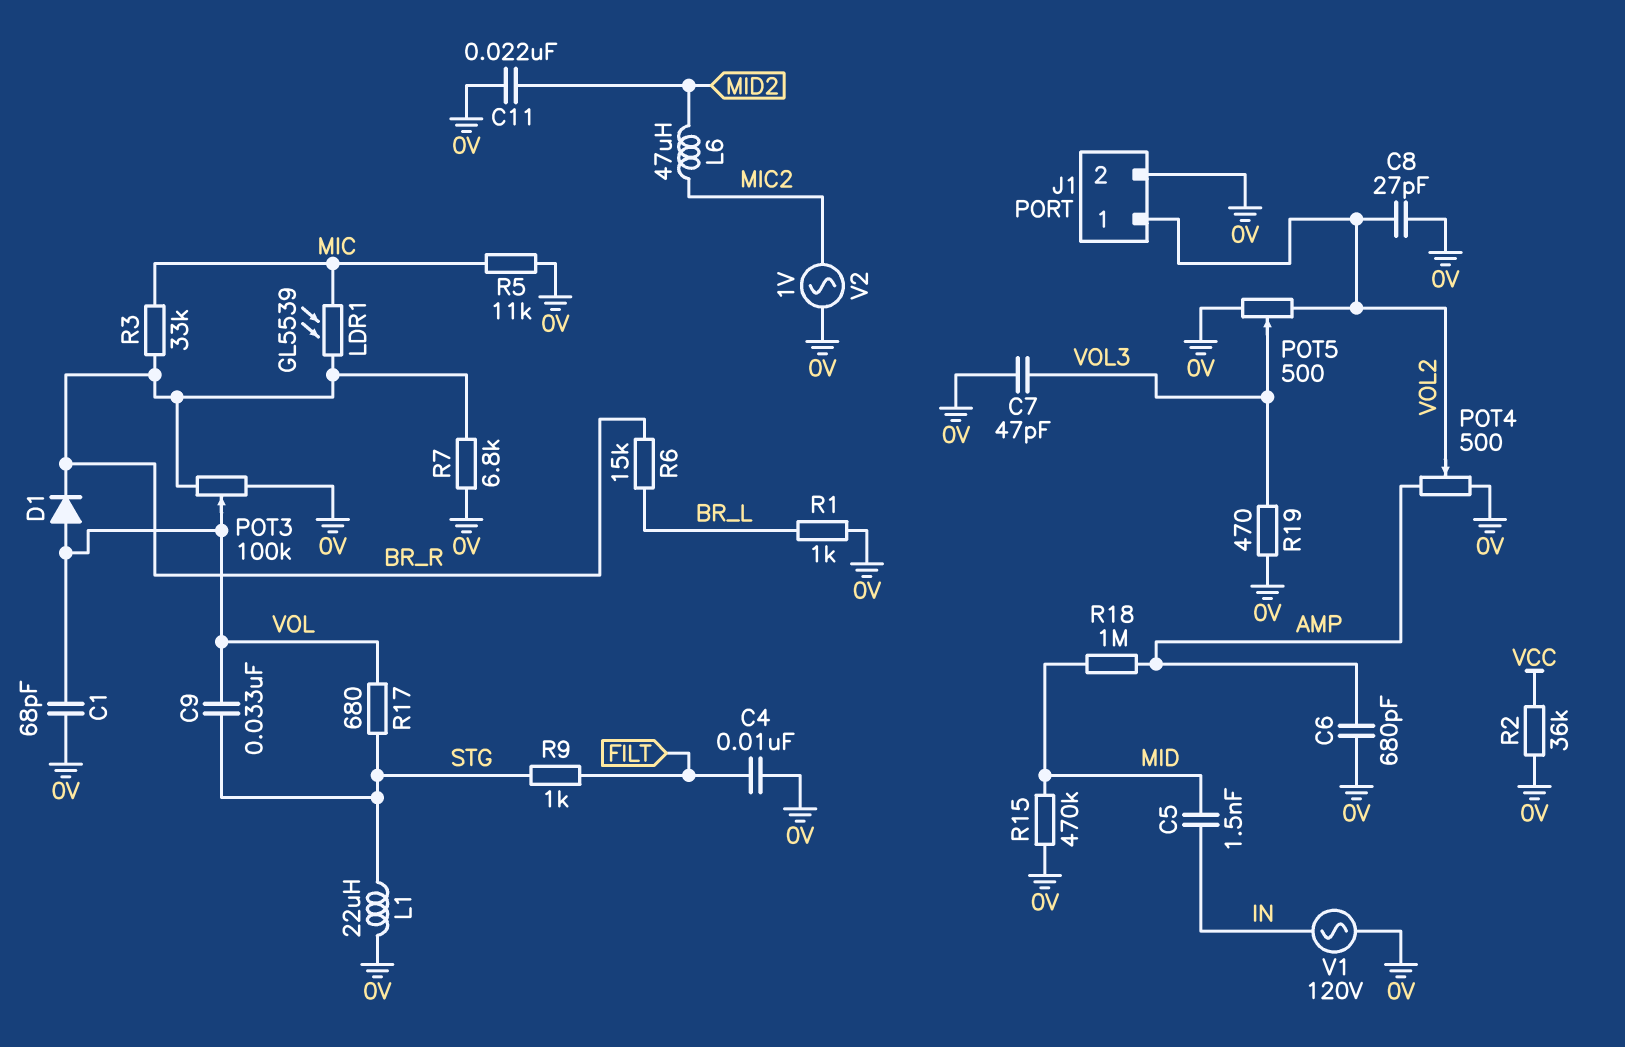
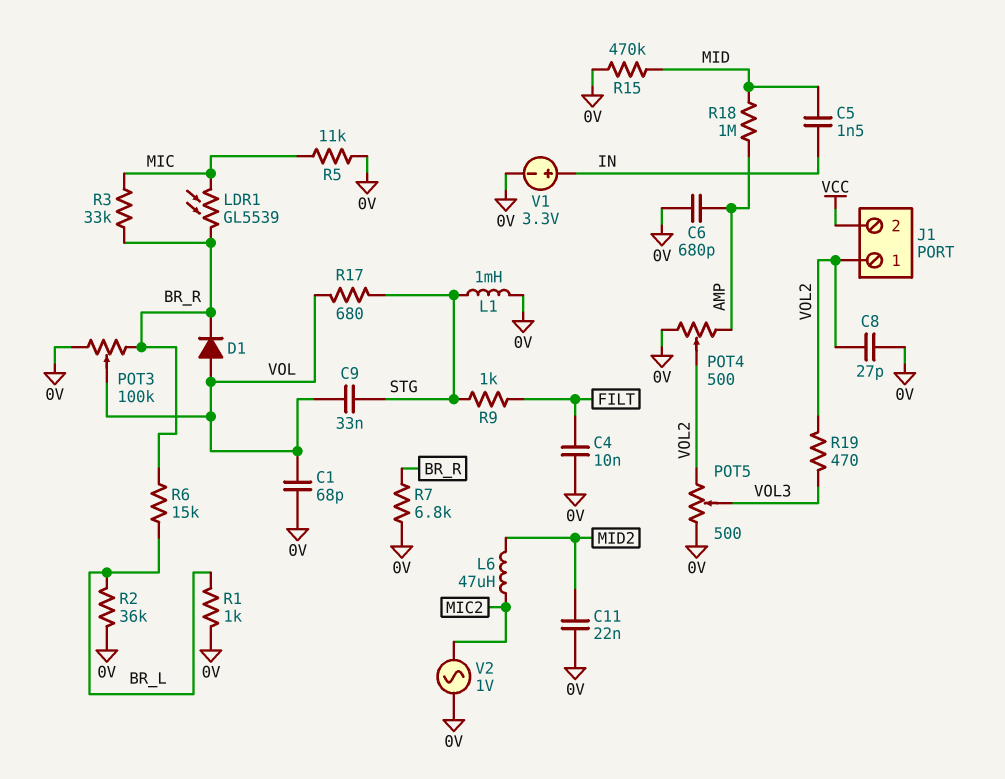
C7: 47pF (0V, VOL3) -> none
J1 pin 2: 0V -> VCC
L1: 22uH (0V, STG) -> 1mH (0V, STG)
R2: 36k (0V, VCC) -> 36k (0V, BR_L)
R19: 470 (0V, VOL3) -> 470 (VOL2, VOL3)
V1: AC 120V (0V, IN) -> 3.3V (plus IN, minus 0V)

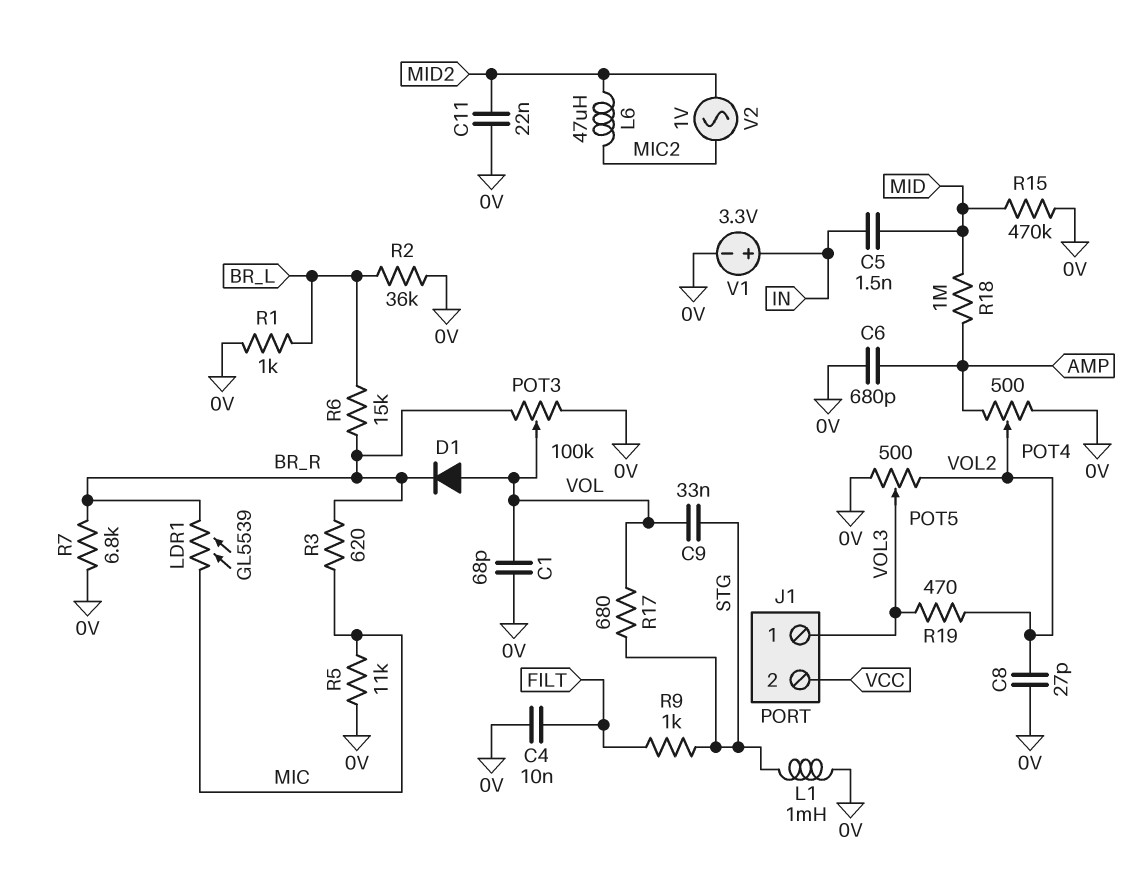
J1 pin 1: VOL2 -> VOL3
R3: 33k (BR_R, MIC) -> 620 (BR_R, MIC)
V2: AC 1V (0V, MIC2) -> AC 1V (MIC2, MID2)

